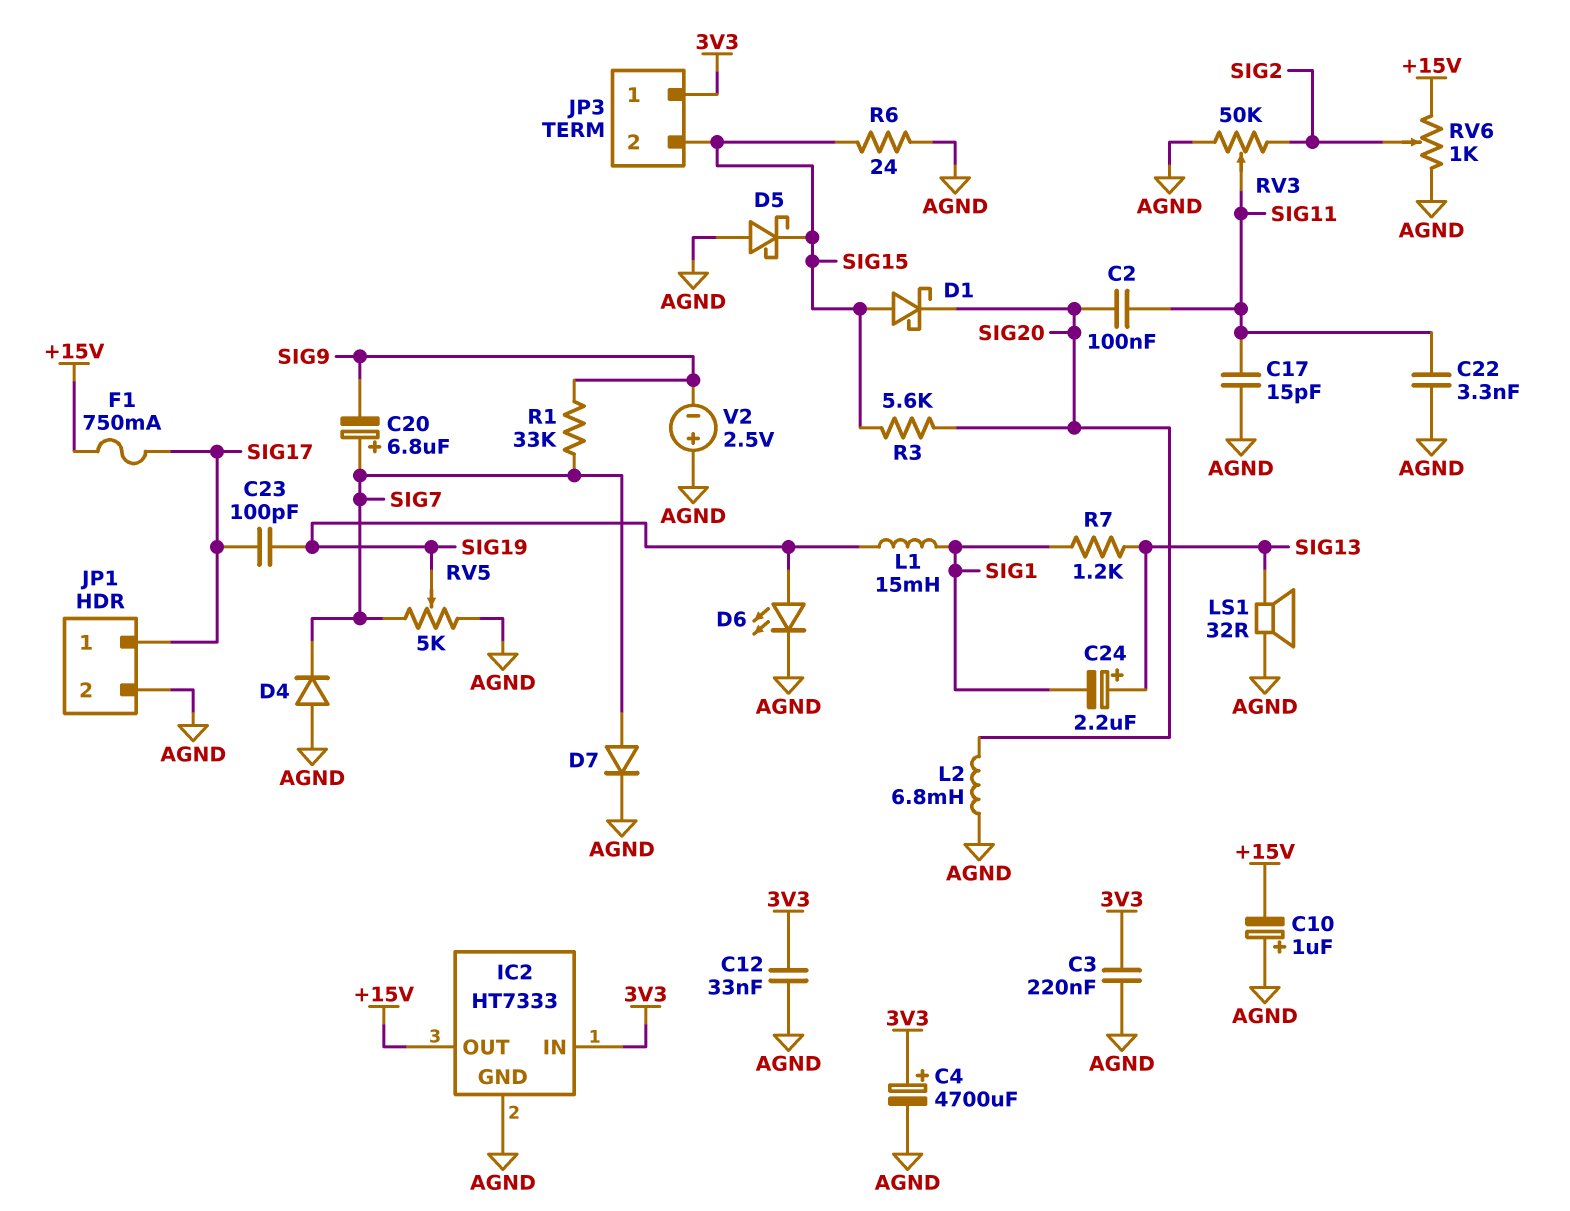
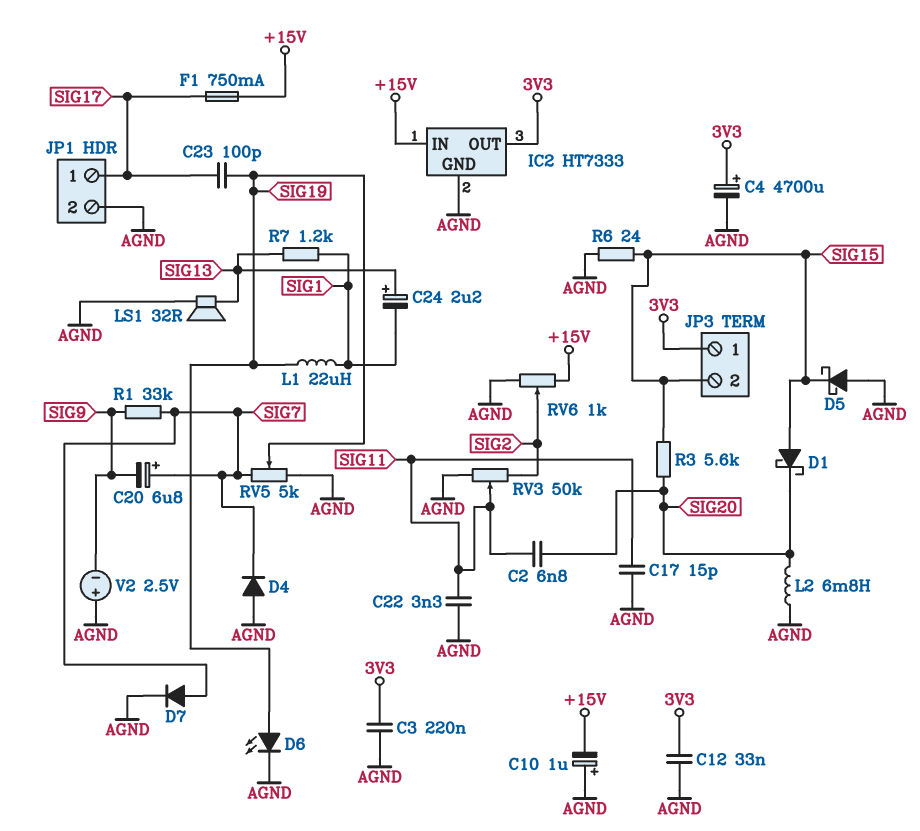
C2: 100nF (SIG11, SIG20) -> 6.8nF (SIG11, SIG20)
IC2 pin IN: 3V3 -> +15V
IC2 pin OUT: +15V -> 3V3
L1: 15mH (SIG1, SIG19) -> 22uH (SIG1, SIG19)

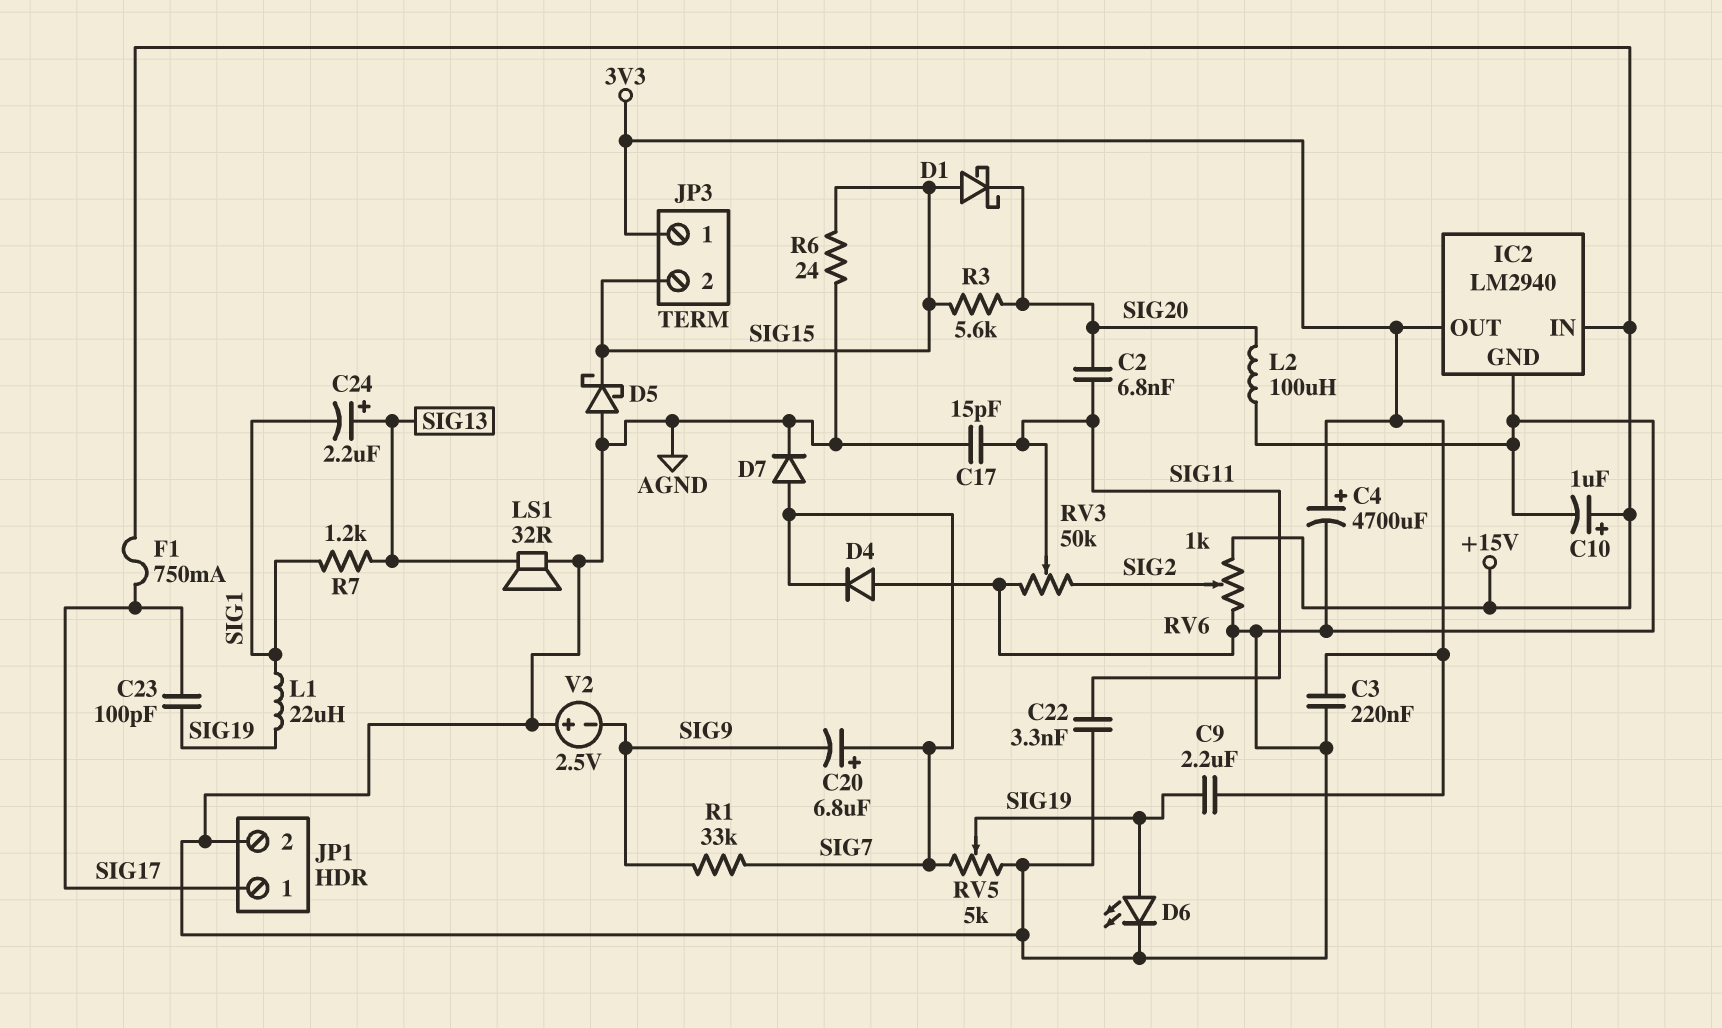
C9: none -> 2.2uF (3V3, SIG19)
C10: 1uF (plus AGND, minus +15V) -> 1uF (plus +15V, minus AGND)
C12: 33nF (3V3, AGND) -> none
IC2: HT7333 -> LM2940
L2: 6.8mH (AGND, SIG20) -> 100uH (AGND, SIG20)

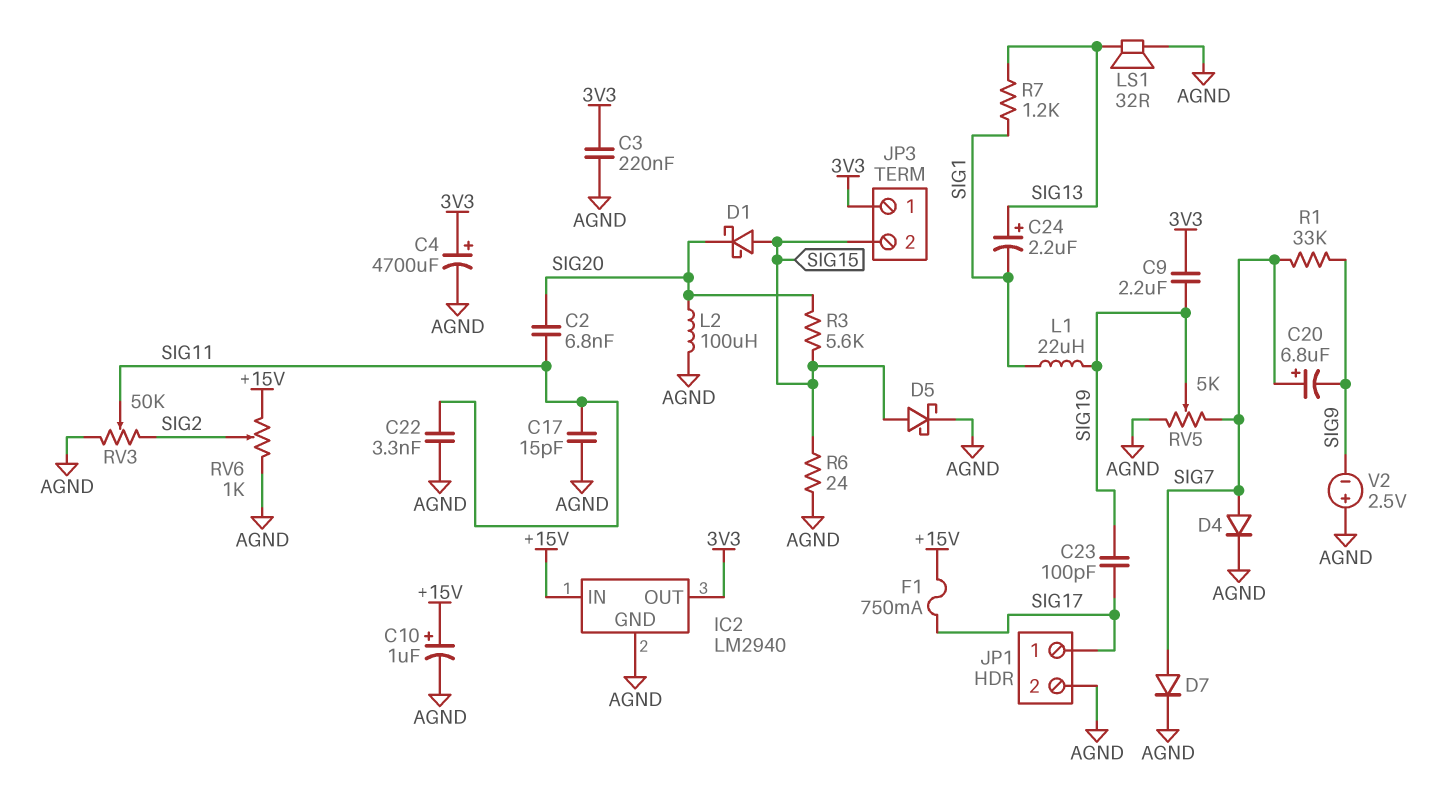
D4: diode (A AGND, K SIG7) -> diode (A SIG7, K AGND)
D5: schottky (A AGND, K SIG15) -> schottky (A SIG15, K AGND)
D6: LED (A SIG19, K AGND) -> none

